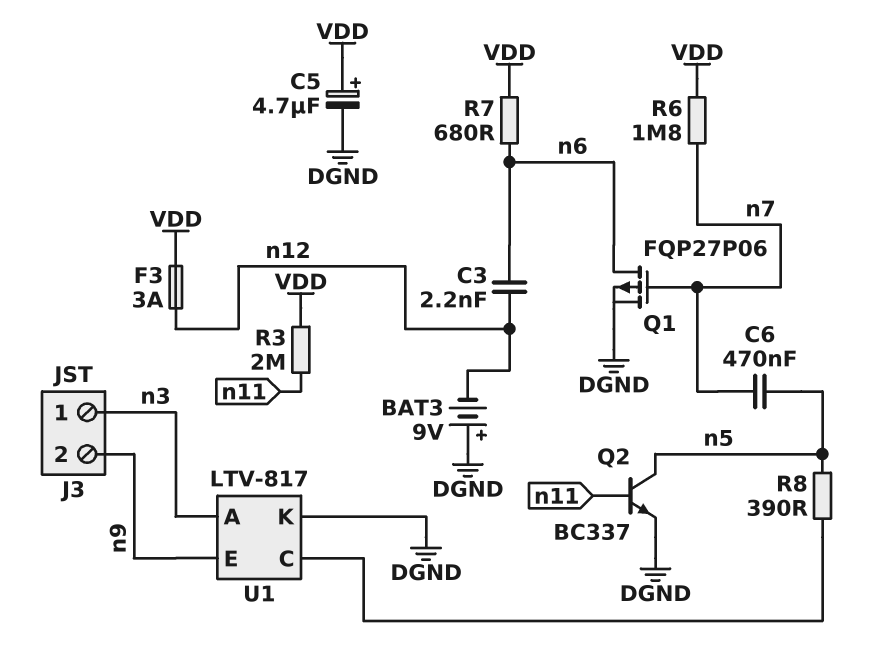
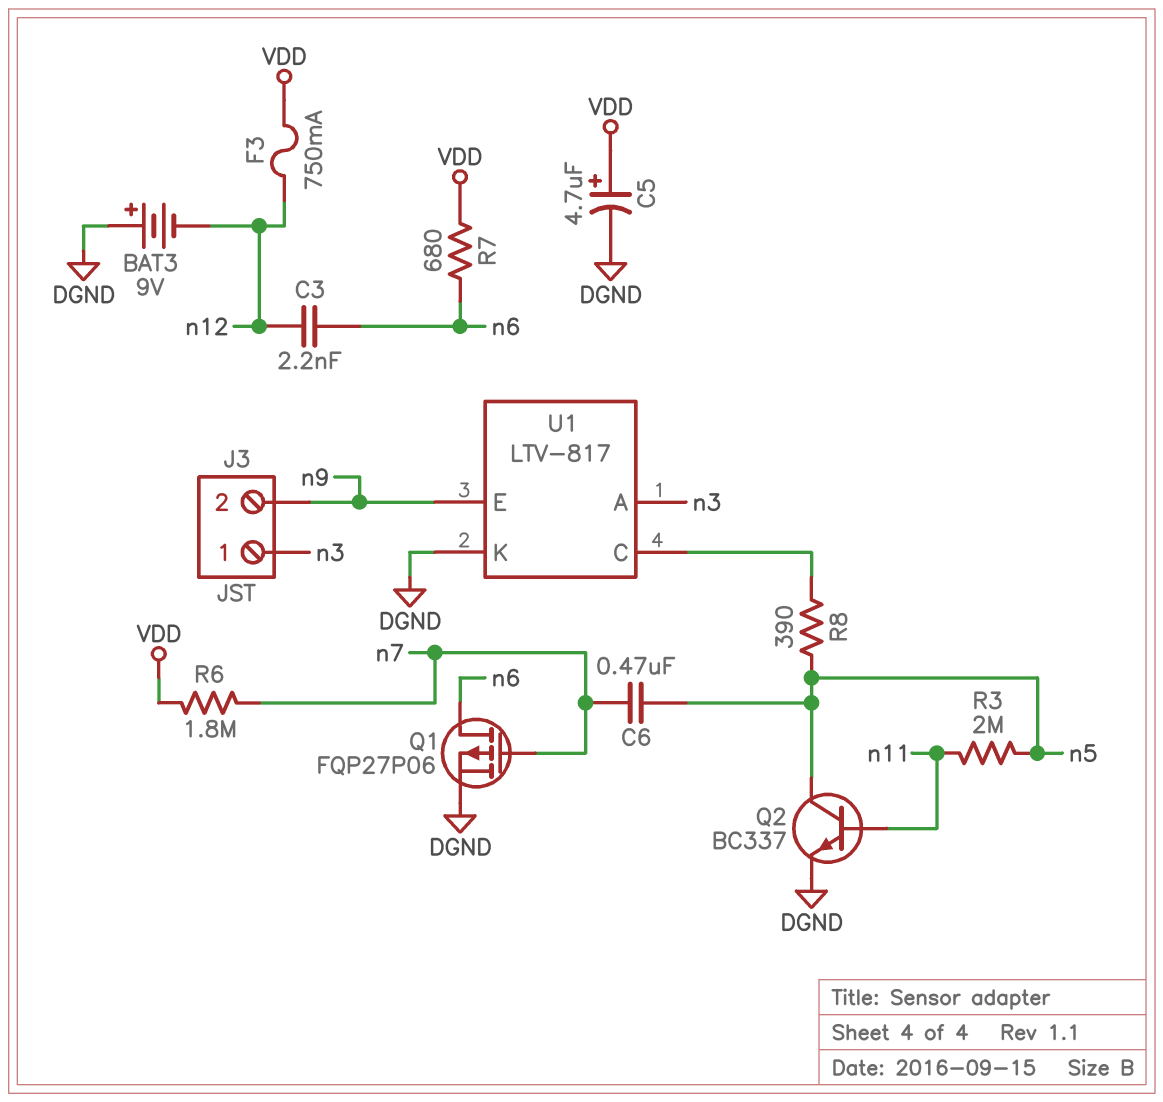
F3: 3A (VDD, n12) -> 750mA (VDD, n12)
R3: 2M (VDD, n11) -> 2M (n5, n11)

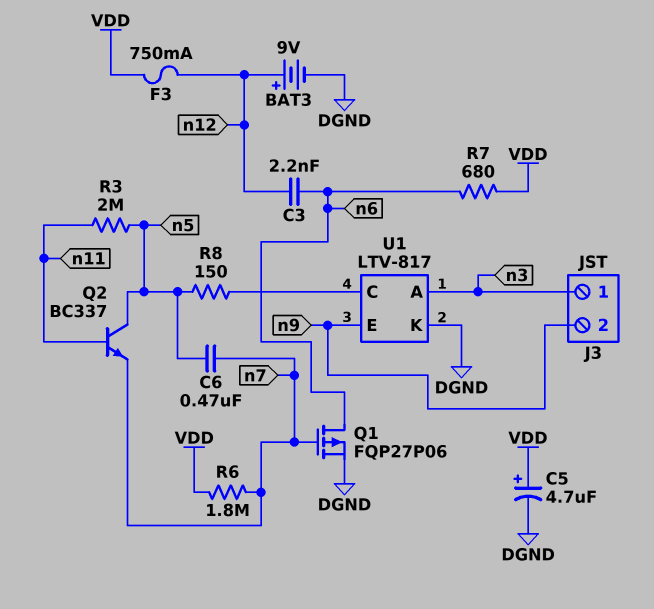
BAT3: 9V (plus DGND, minus n12) -> 9V (plus n12, minus DGND)
Q2: NPN BC337 (B n11, C n5, E DGND) -> NPN BC337 (B n11, C n5, E n7)
R8: 390 (U1/C, n5) -> 150 (U1/C, n5)

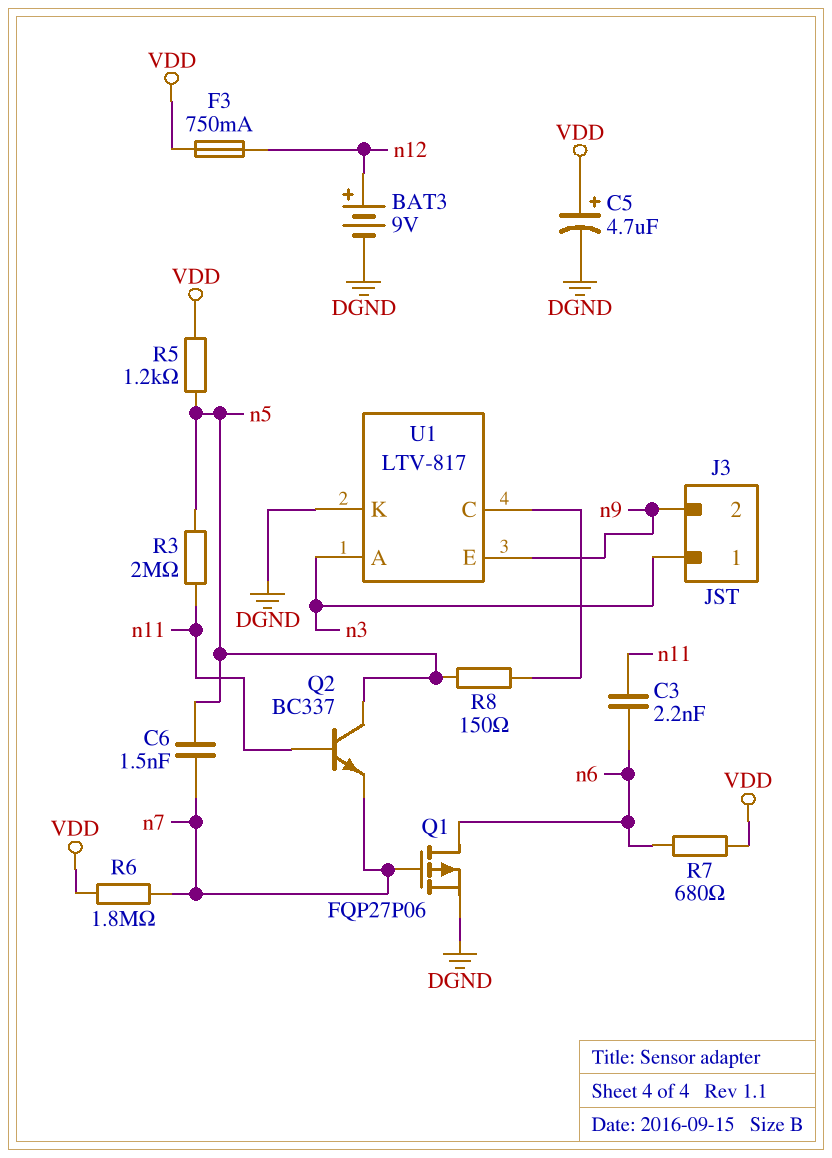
C3: 2.2nF (n6, n12) -> 2.2nF (n6, n11)
C6: 470nF (n5, n7) -> 1.5nF (n5, n7)
R5: none -> 1.2k (VDD, n5)

